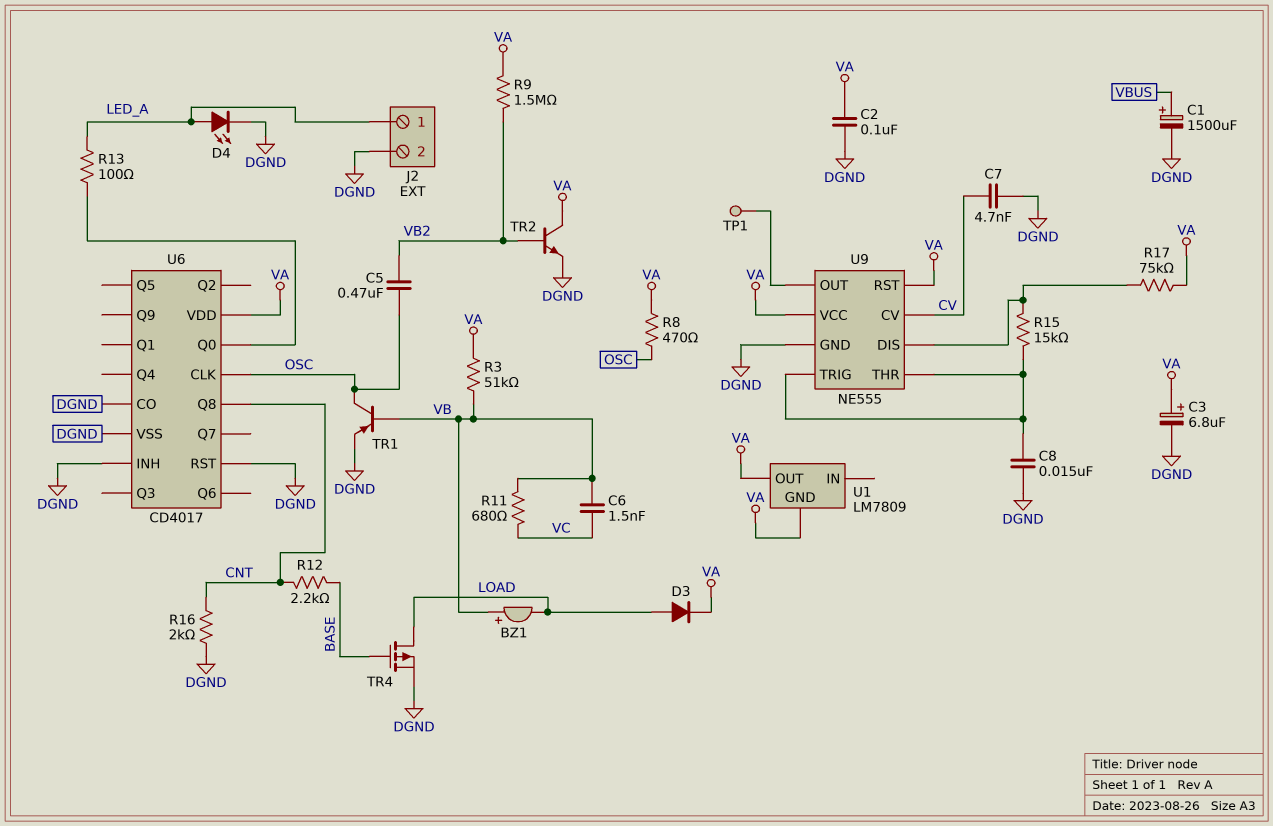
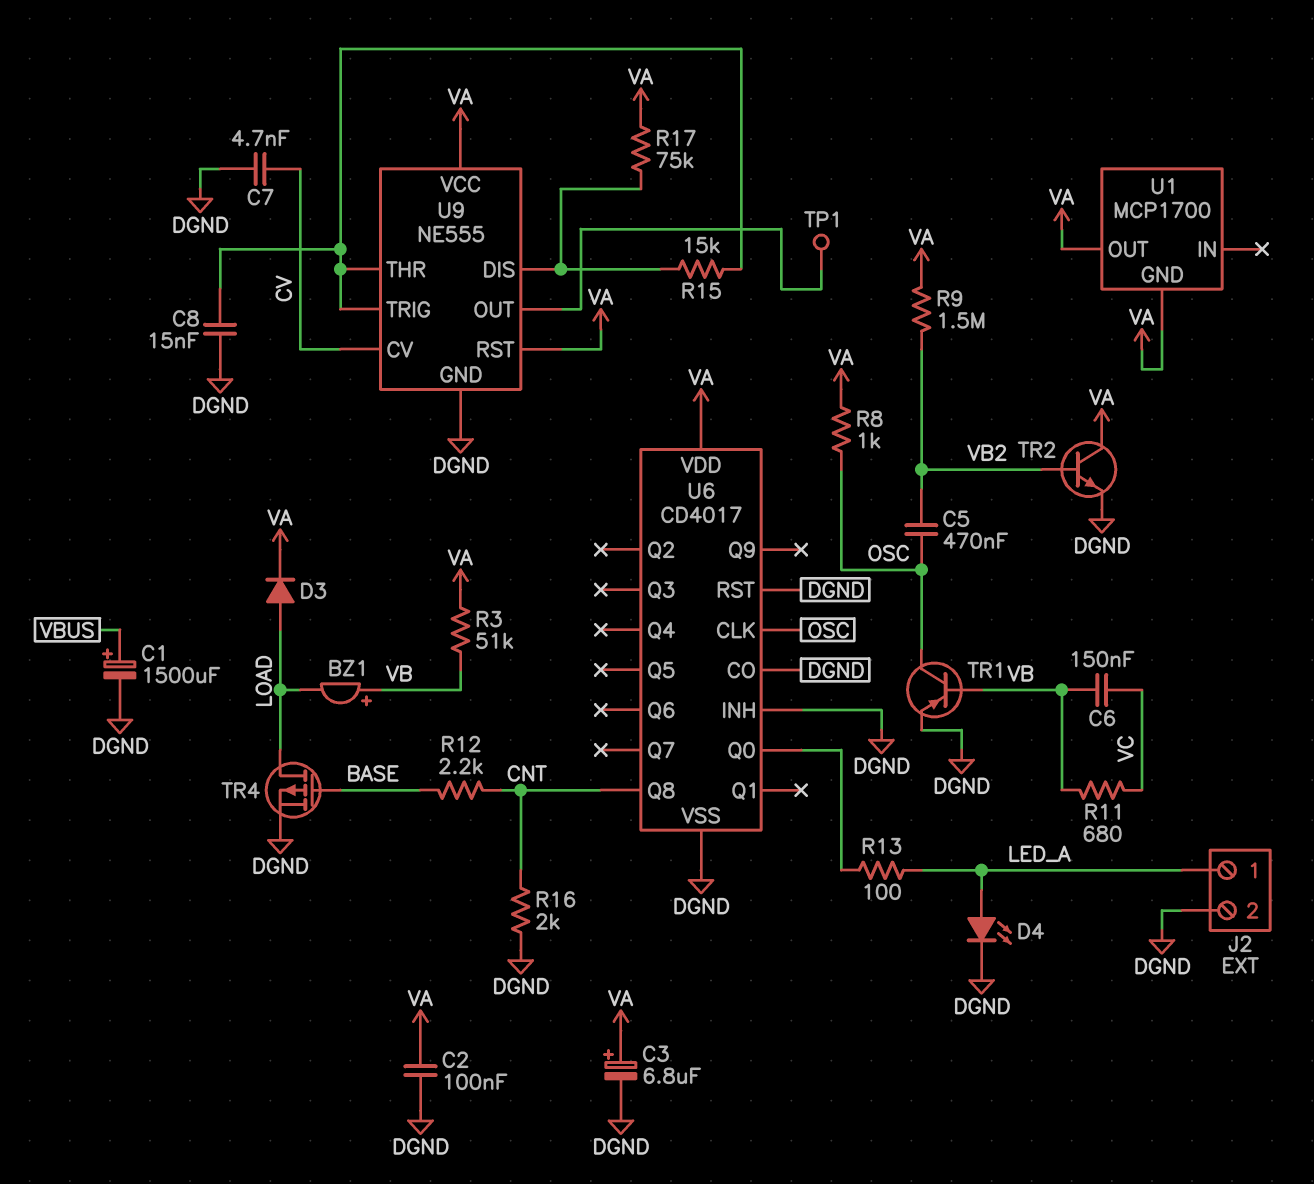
C6: 1.5nF (VB, VC) -> 150nF (VB, VC)
R8: 470 (OSC, VA) -> 1k (OSC, VA)
U1: LM7809 -> MCP1700

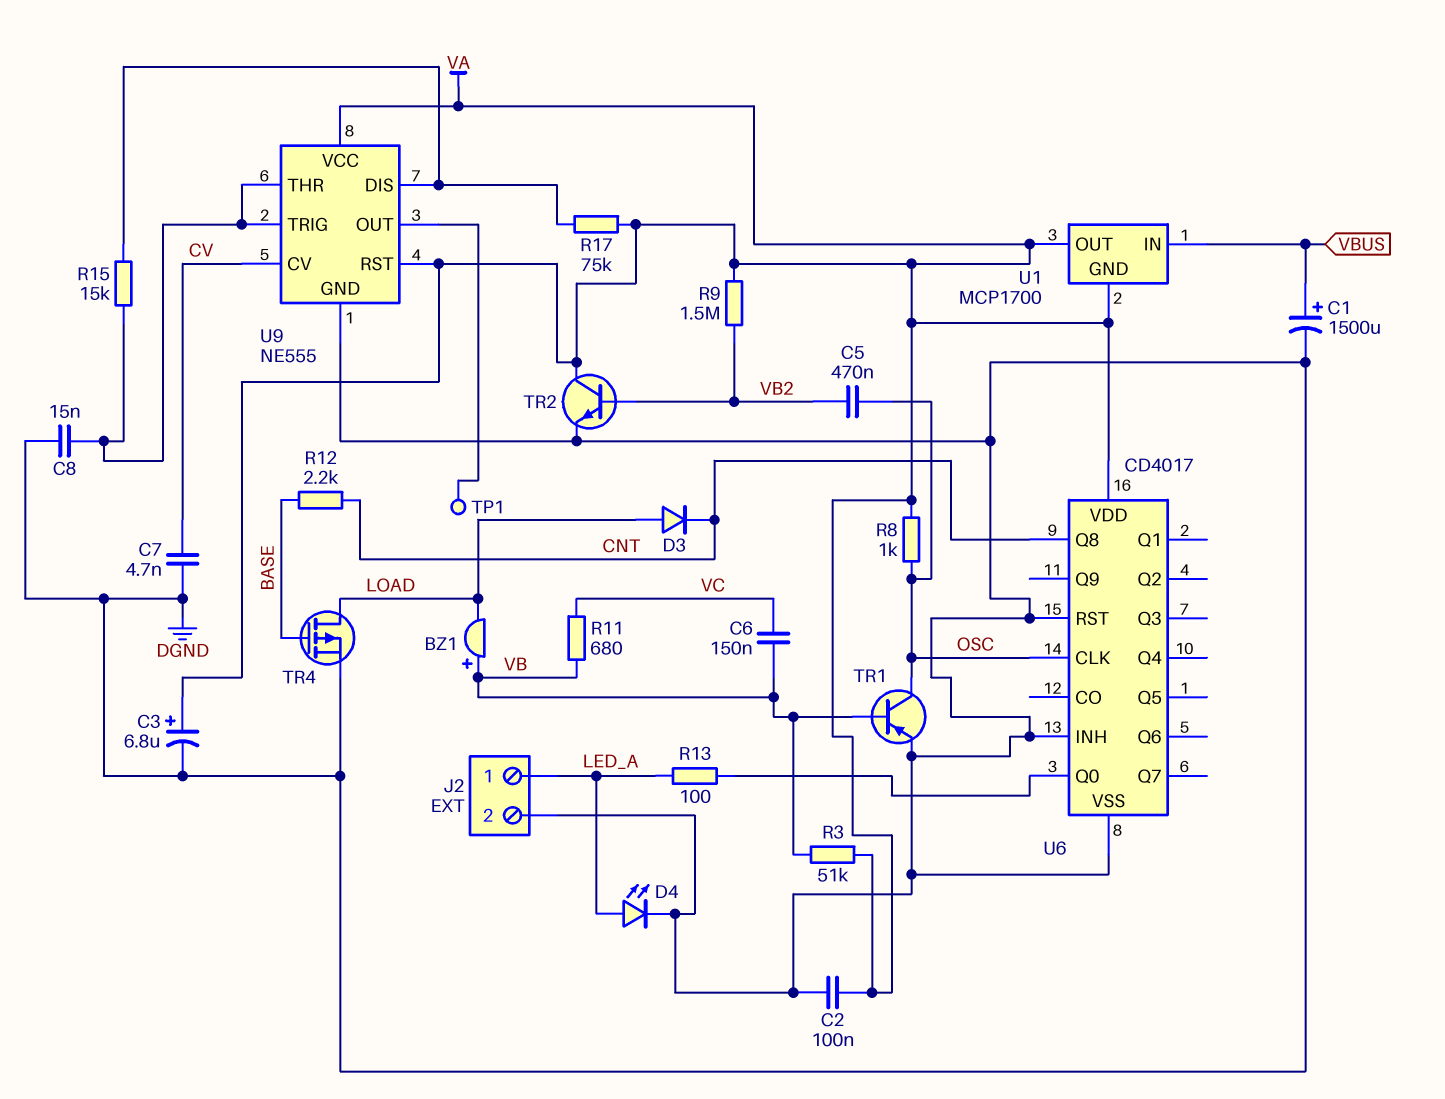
D3: diode (A LOAD, K VA) -> diode (A LOAD, K CNT)
R16: 2k (CNT, DGND) -> none
U1 pin IN: none -> VBUS
U6 pin CO: DGND -> none

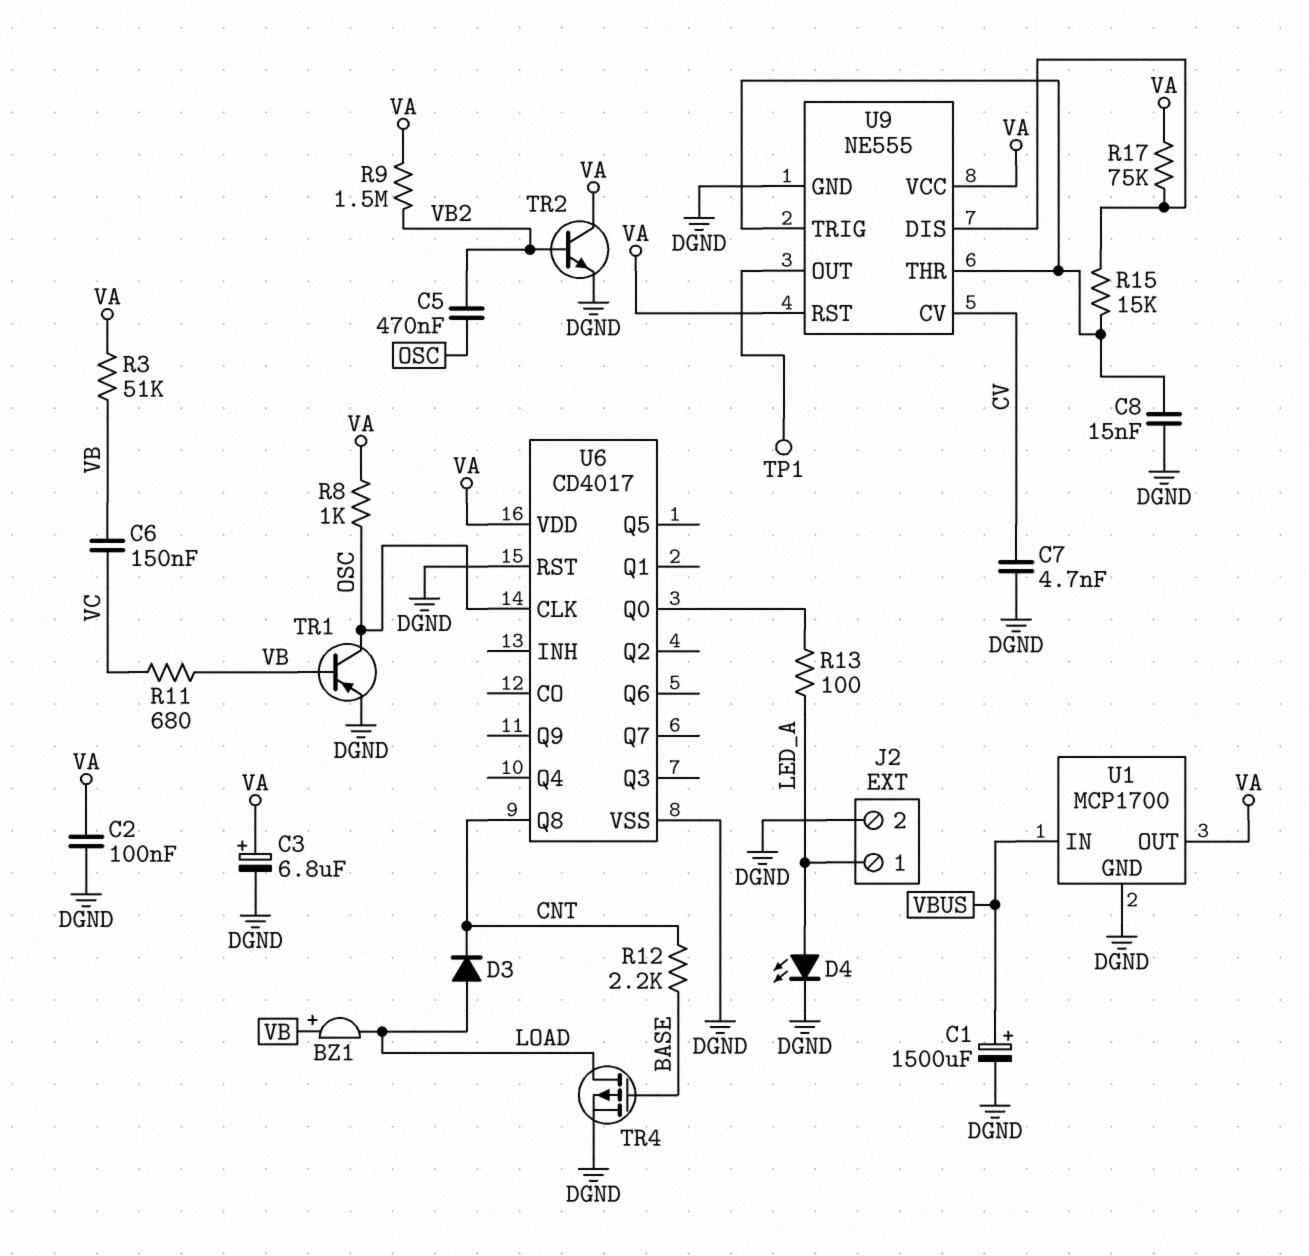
U1 pin GND: VA -> DGND
U6 pin INH: DGND -> none

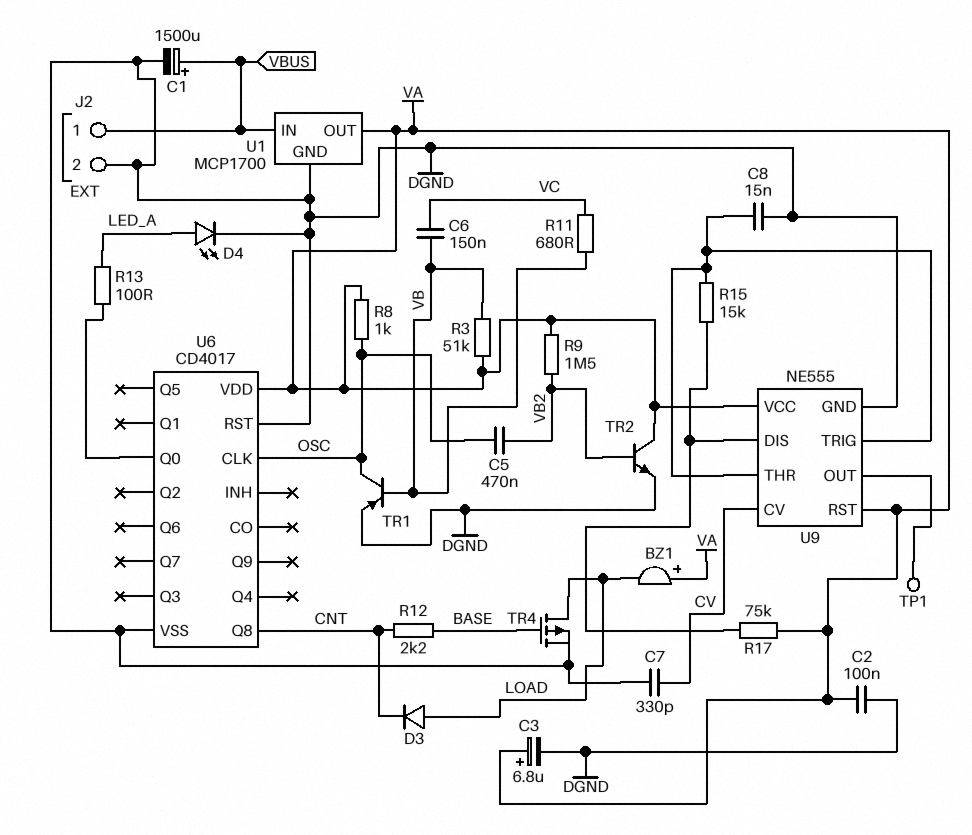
BZ1: buzzer (plus VB, minus LOAD) -> buzzer (plus VA, minus LOAD)
C7: 4.7nF (CV, DGND) -> 330pF (CV, DGND)
J2 pin 1: LED_A -> VBUS

